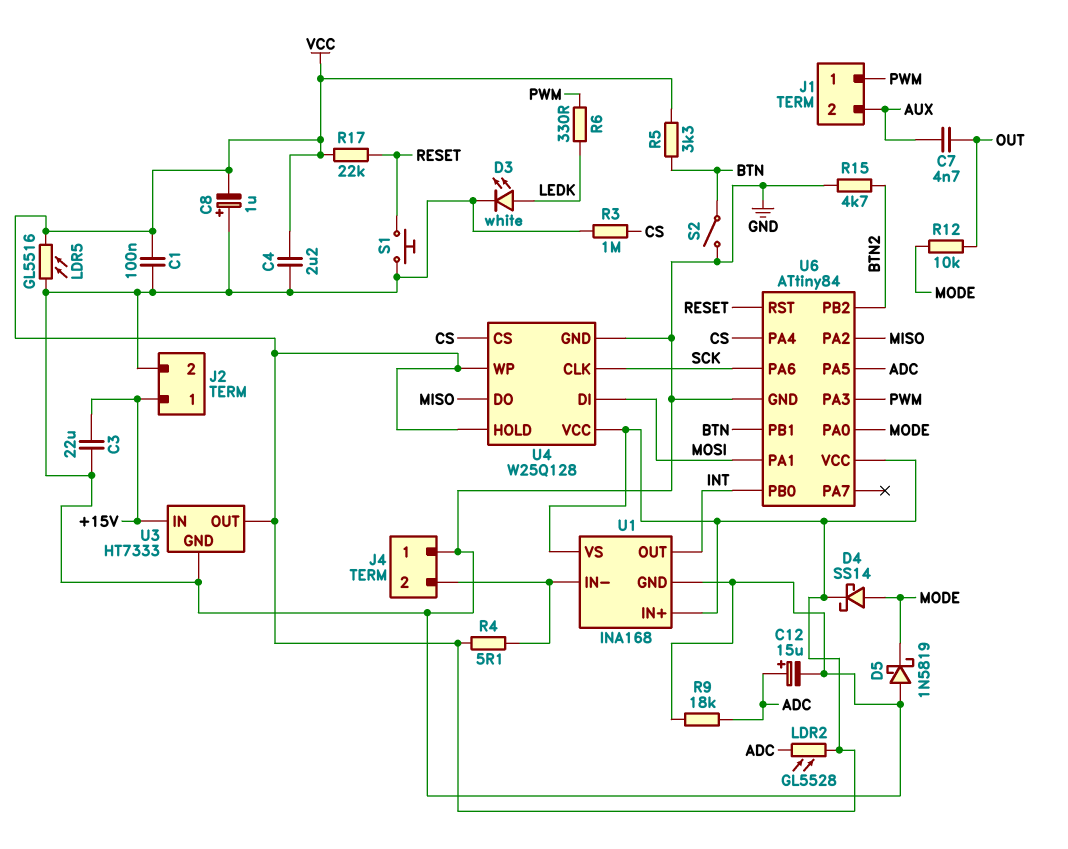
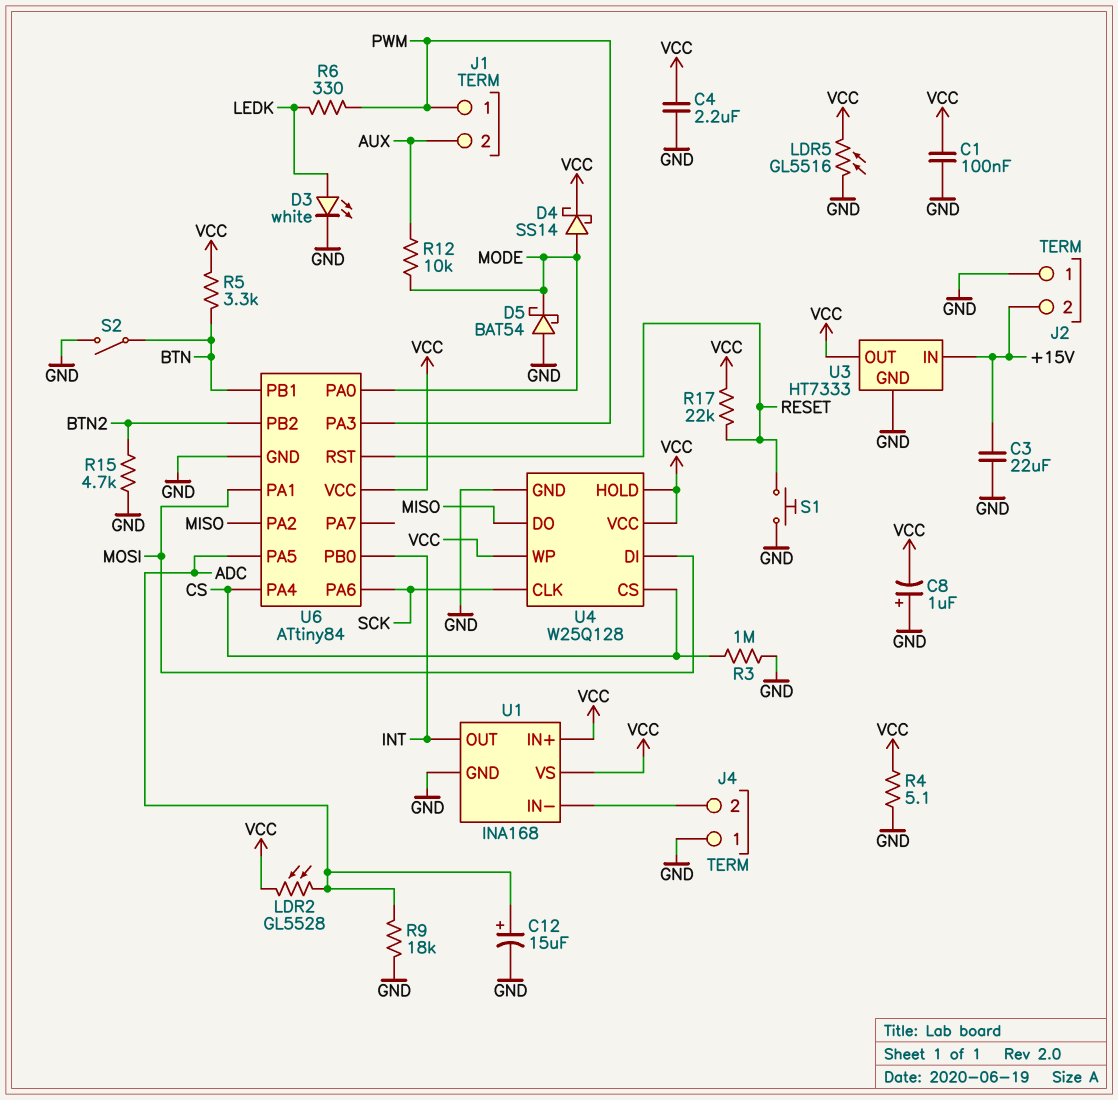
C7: 4.7nF (AUX, OUT) -> none
D5: schottky 1N5819 (A GND, K MODE) -> schottky BAT54 (A GND, K MODE)
J2 pin 1: +15V -> GND
J2 pin 2: GND -> +15V
R4: 5.1 (J4/2, VCC) -> 5.1 (GND, VCC)
R12: 10k (MODE, OUT) -> 10k (AUX, MODE)

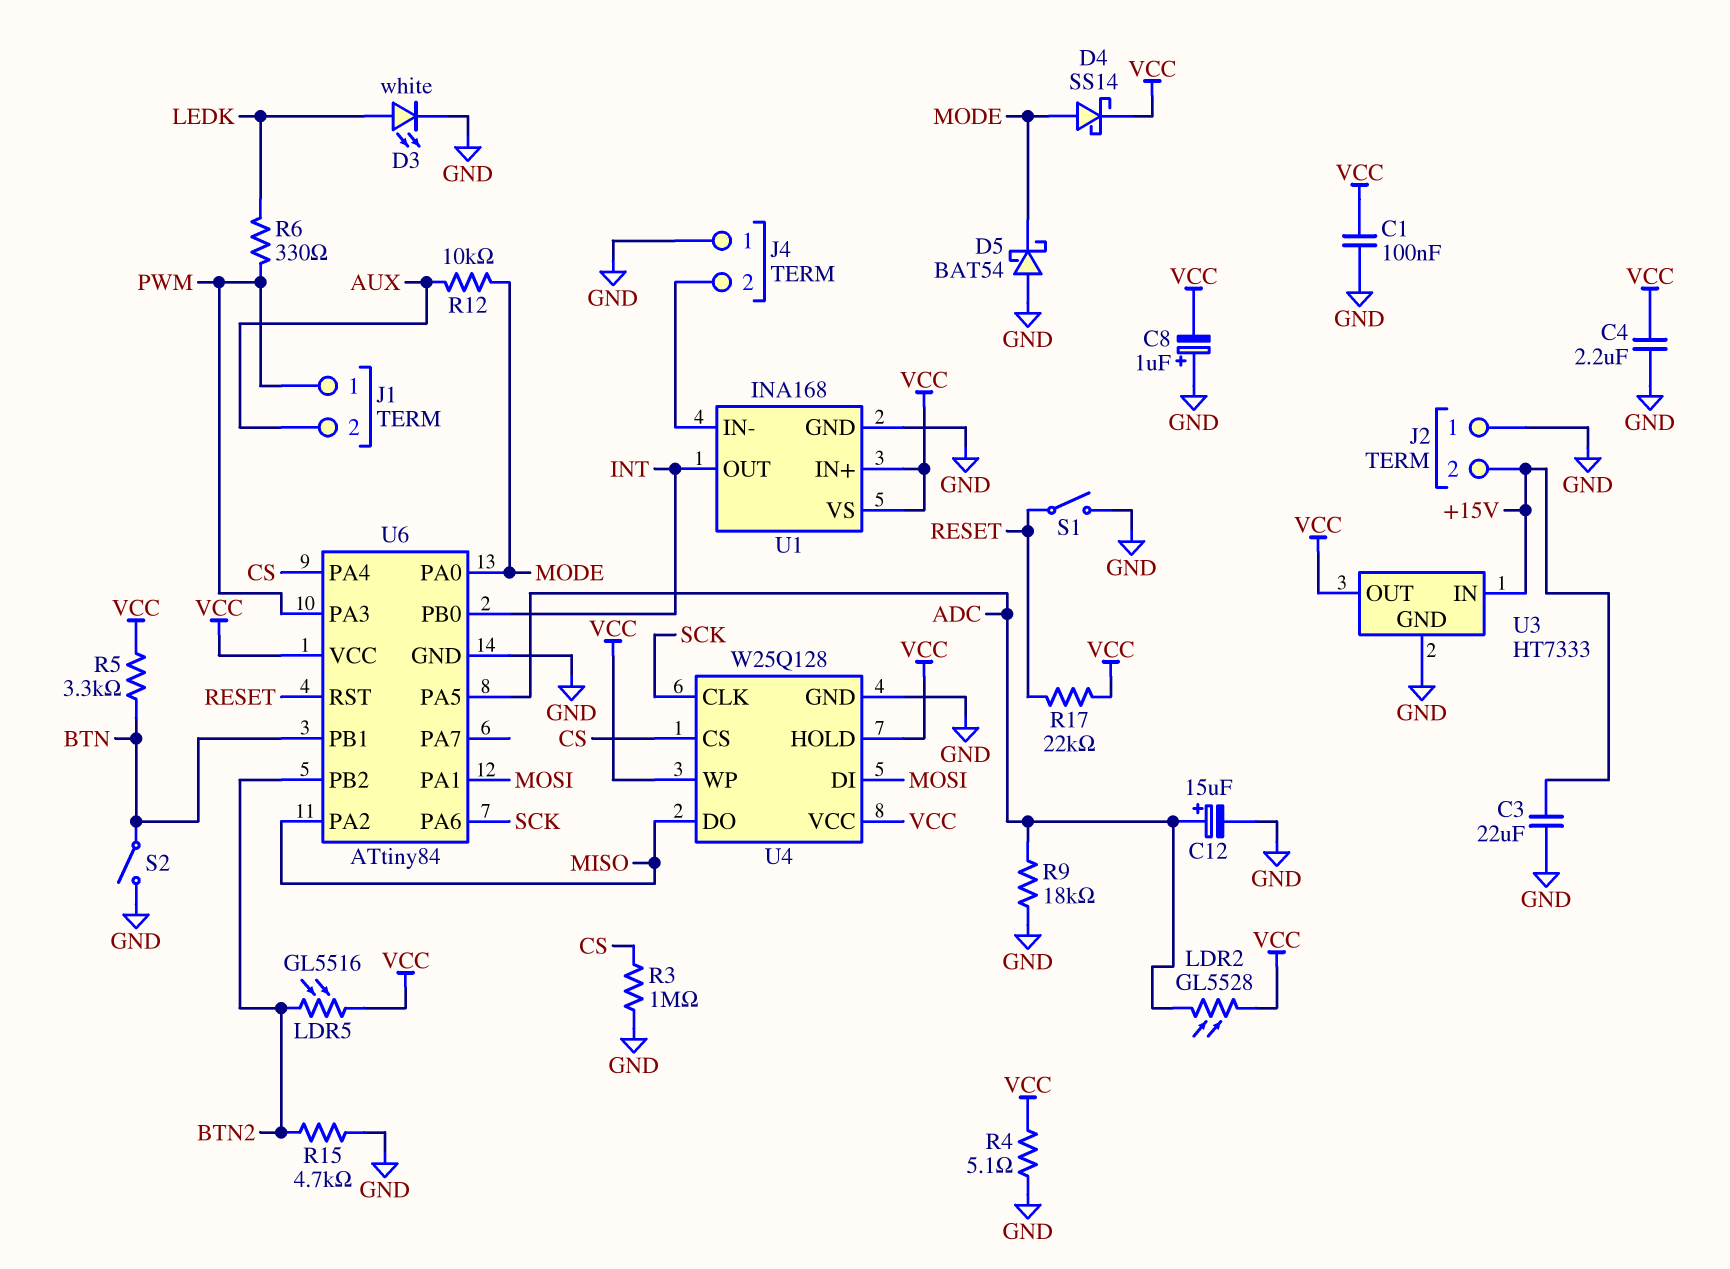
LDR5: GL5516 (GND, VCC) -> GL5516 (BTN2, VCC)
S1: button (GND, RESET) -> switch (GND, RESET)

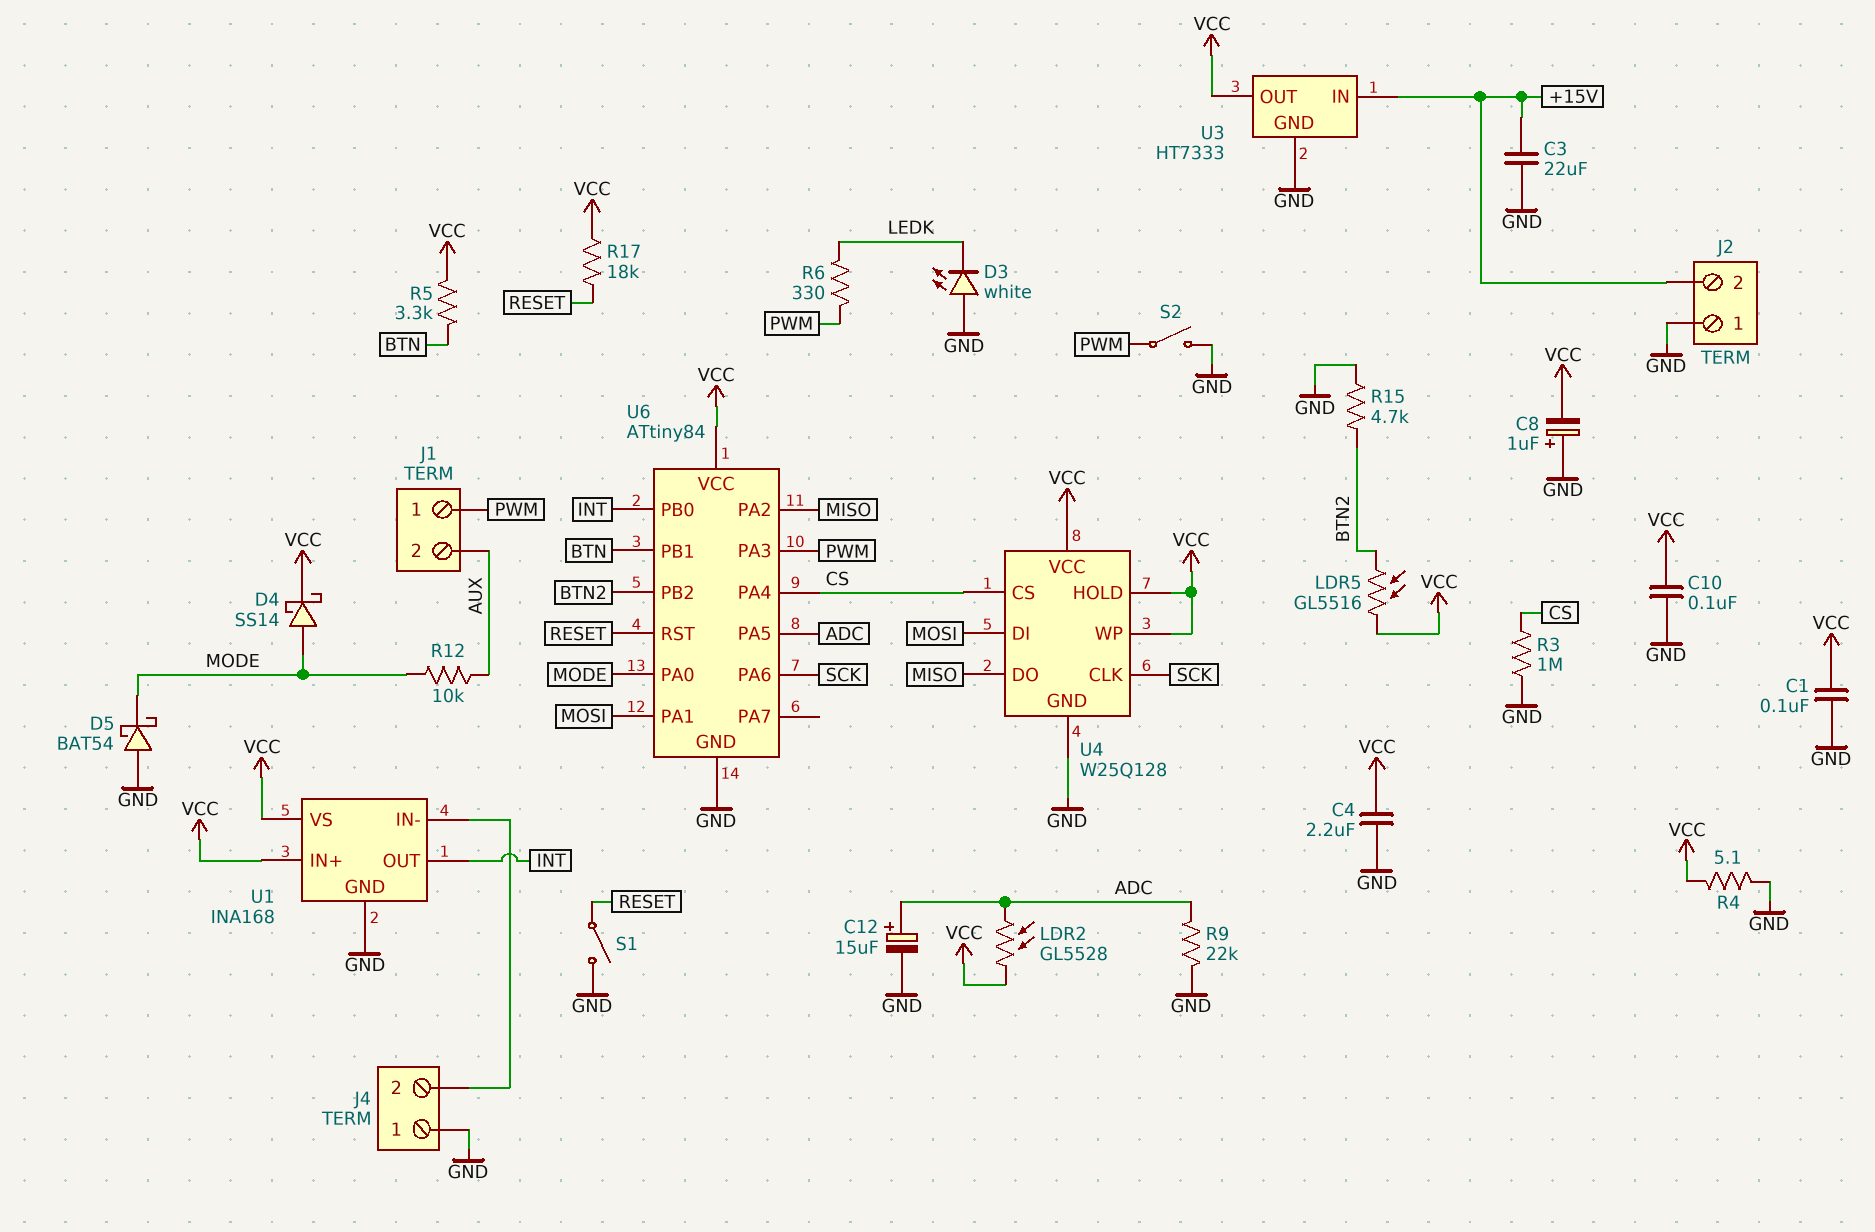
C10: none -> 100nF (GND, VCC)
D3: LED white (A LEDK, K GND) -> LED white (A GND, K LEDK)
R9: 18k (ADC, GND) -> 22k (ADC, GND)
R17: 22k (RESET, VCC) -> 18k (RESET, VCC)
S2: switch (BTN, GND) -> switch (GND, PWM)

